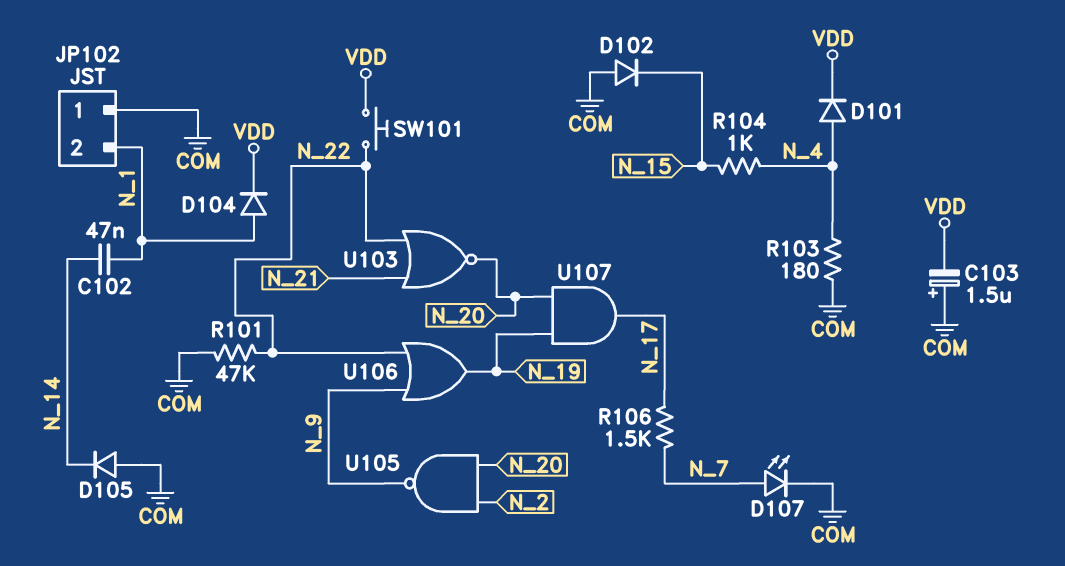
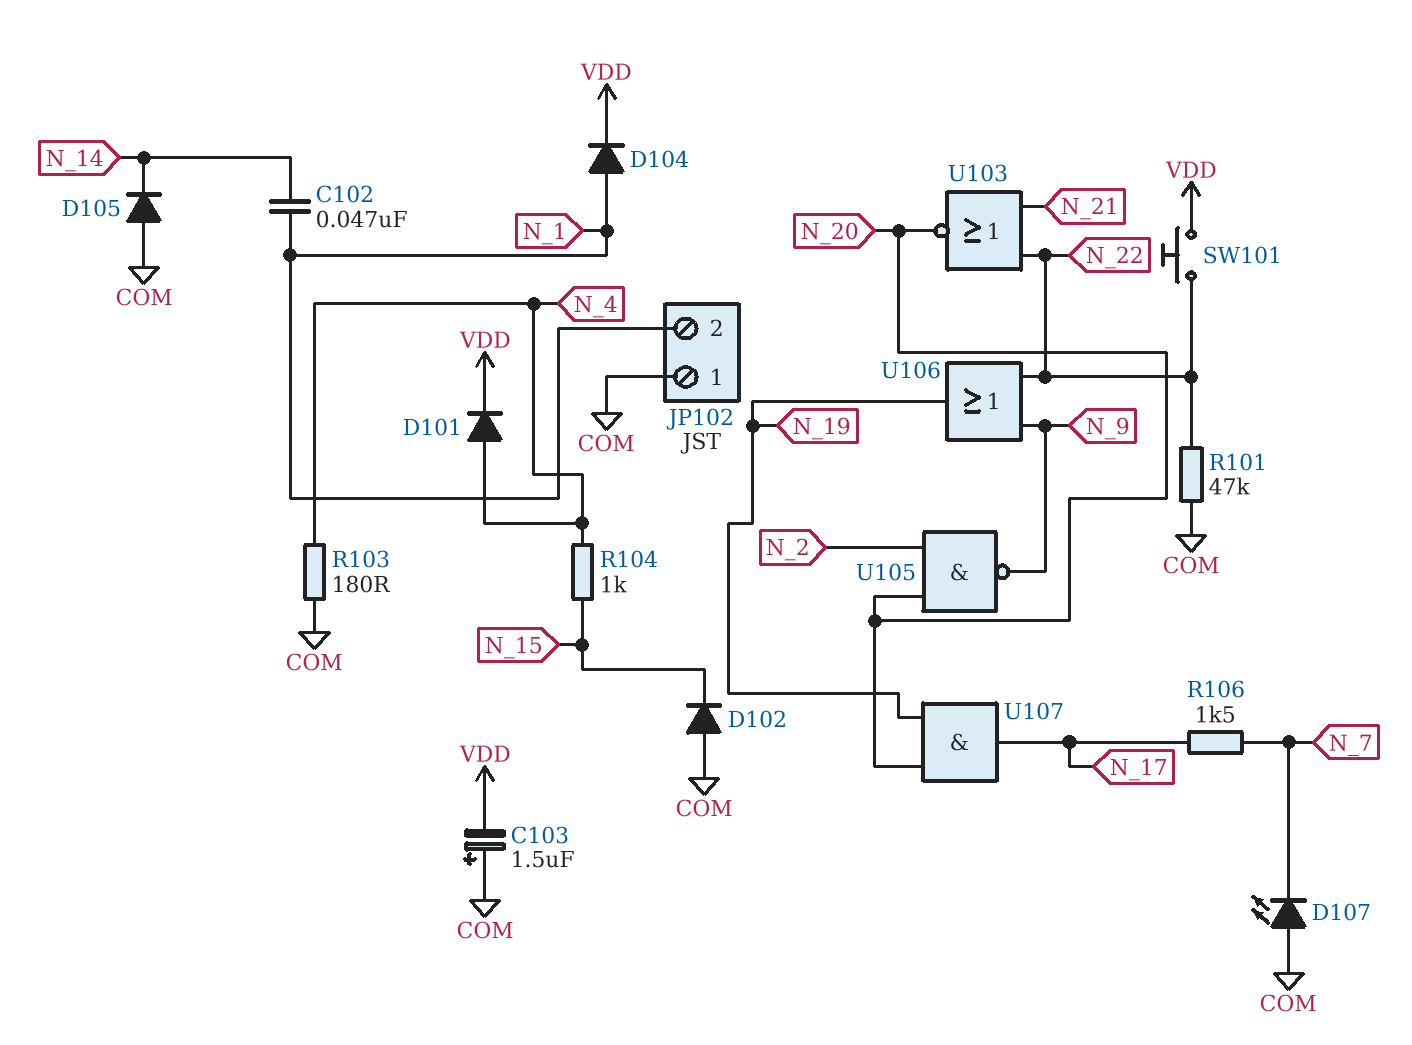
D107: LED (A N_7, K COM) -> LED (A COM, K N_7)

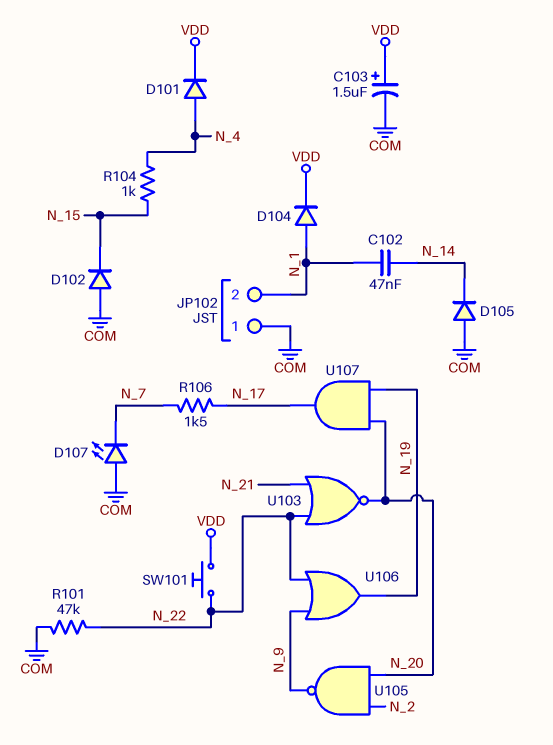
C103: 1.5uF (plus COM, minus VDD) -> 1.5uF (plus VDD, minus COM)
R103: 180 (COM, N_4) -> none

